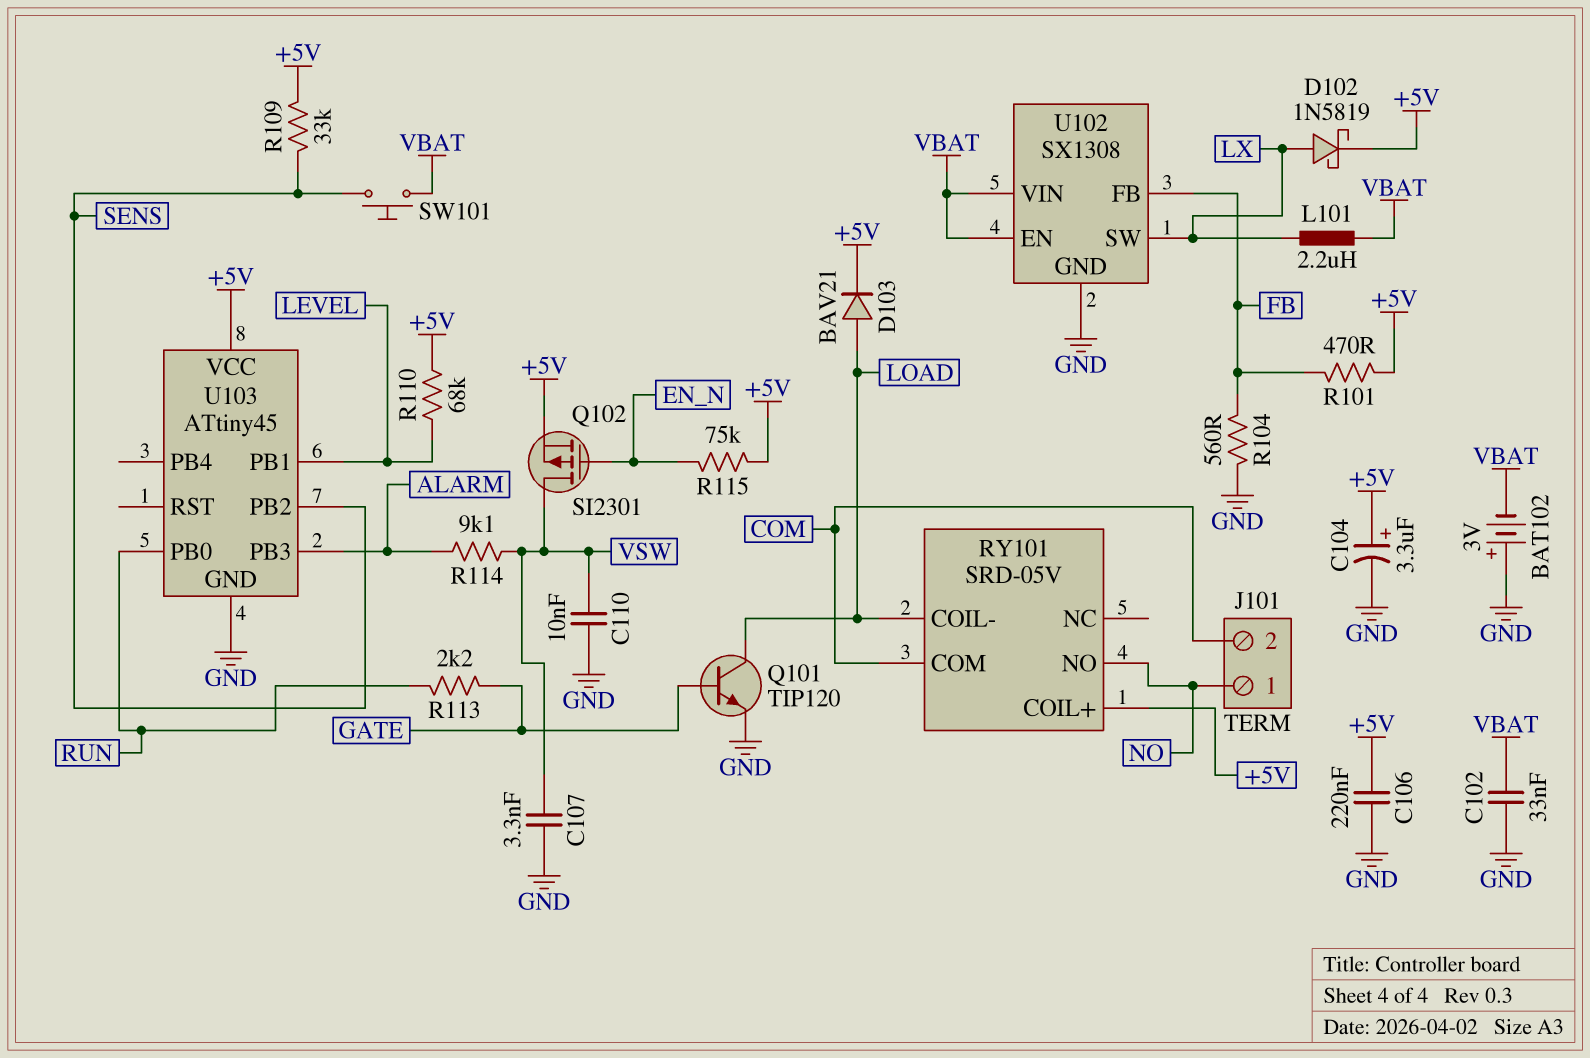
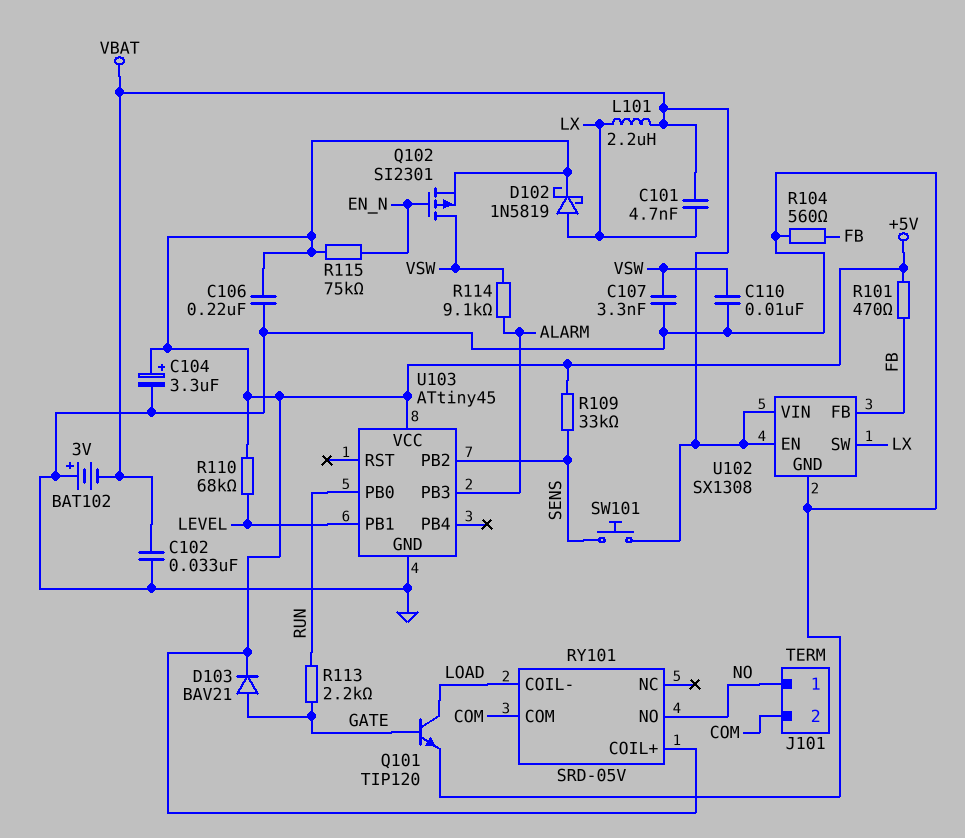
C101: none -> 4.7nF (LX, VBAT)
D103: diode BAV21 (A LOAD, K +5V) -> diode BAV21 (A GATE, K +5V)

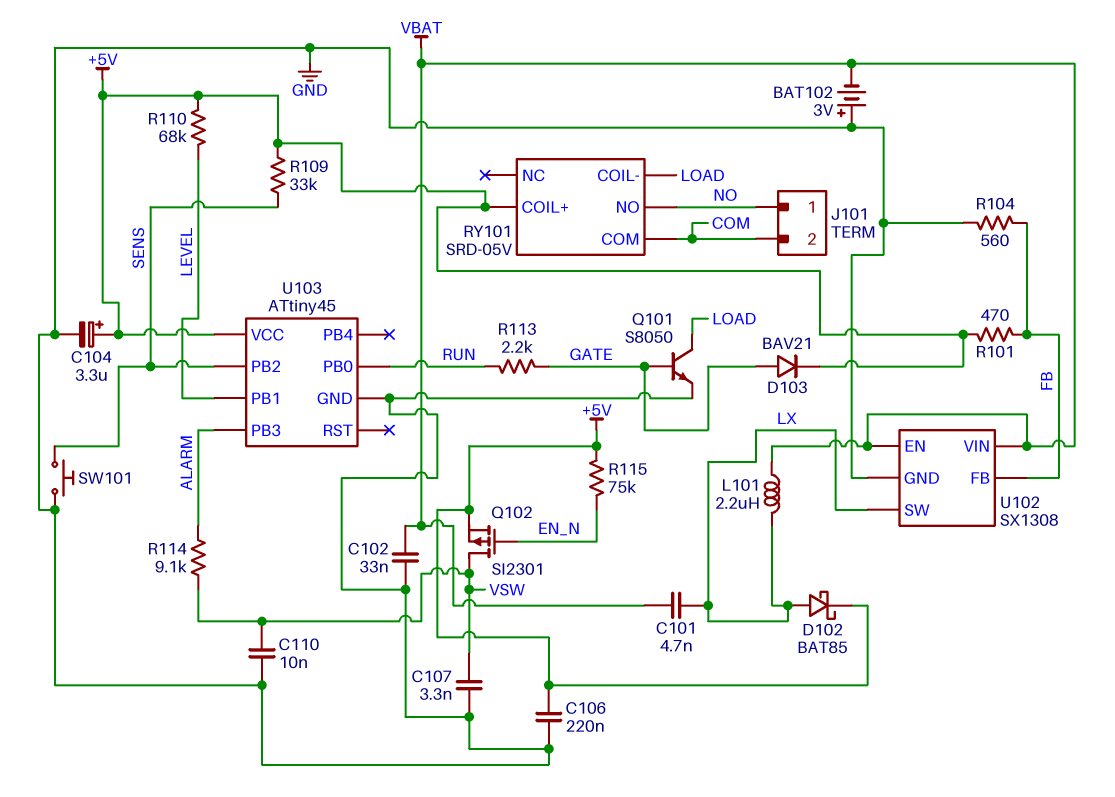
D102: schottky 1N5819 (A LX, K +5V) -> schottky BAT85 (A LX, K +5V)
Q101: NPN TIP120 (B GATE, C LOAD, E GND) -> NPN S8050 (B GATE, C LOAD, E GND)
SW101: button (SENS, VBAT) -> button (GND, SENS)

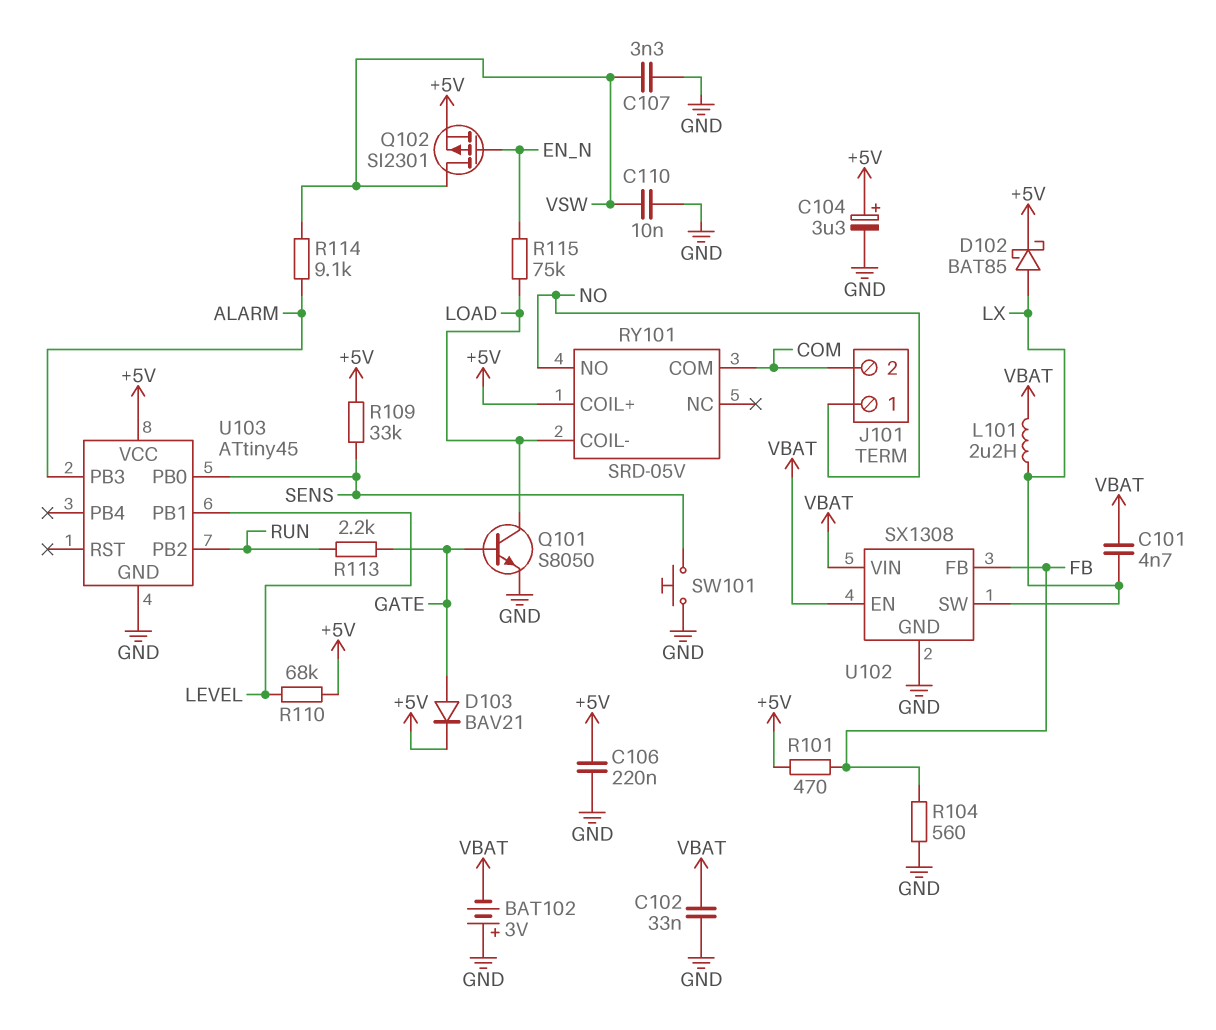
R115: 75k (+5V, EN_N) -> 75k (EN_N, LOAD)
U103 pin PB0: RUN -> SENS
U103 pin PB2: SENS -> RUN

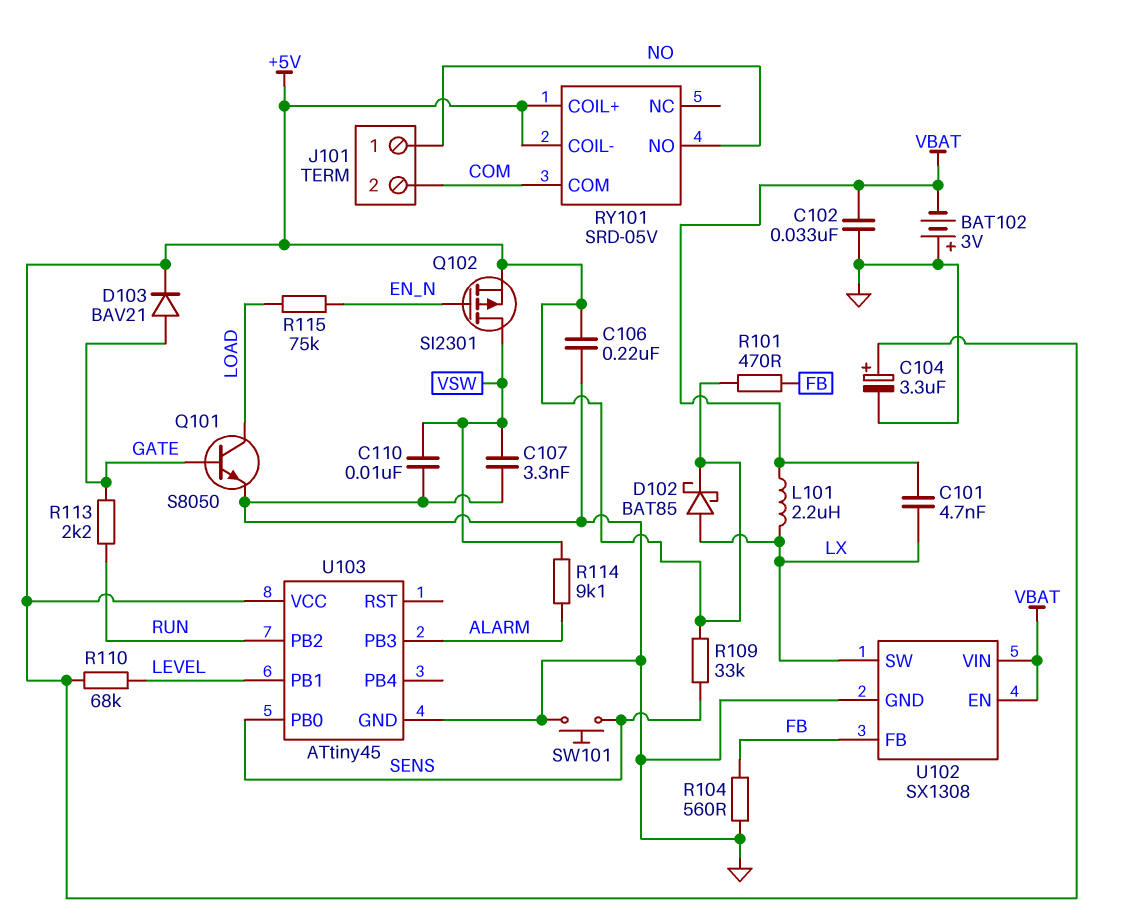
RY101 pin COIL-: LOAD -> +5V

